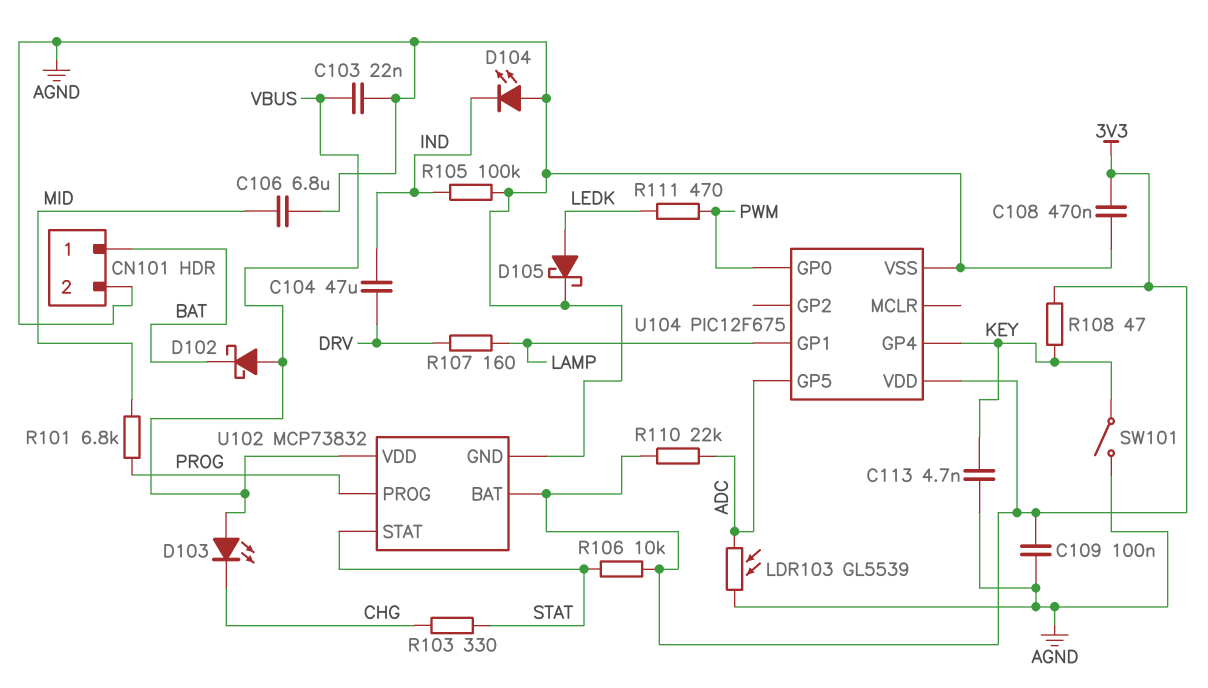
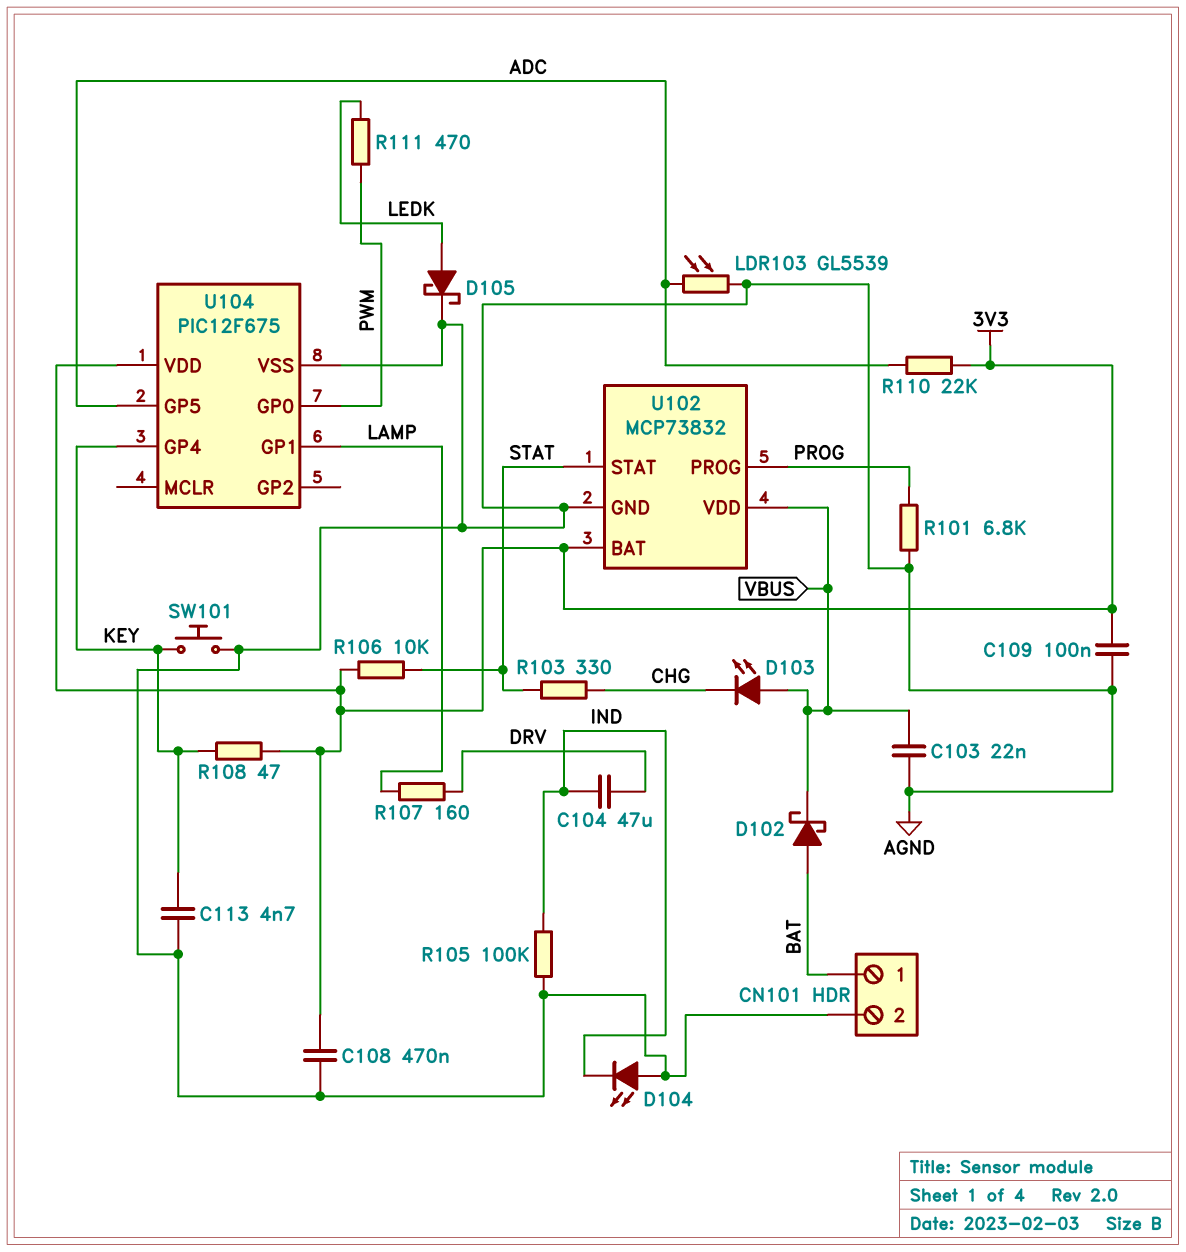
C106: 6.8uF (AGND, MID) -> none
D102: schottky (A VBUS, K BAT) -> schottky (A BAT, K VBUS)
R101: 6.8k (MID, PROG) -> 6.8k (AGND, PROG)
SW101: switch (AGND, KEY) -> button (AGND, KEY)

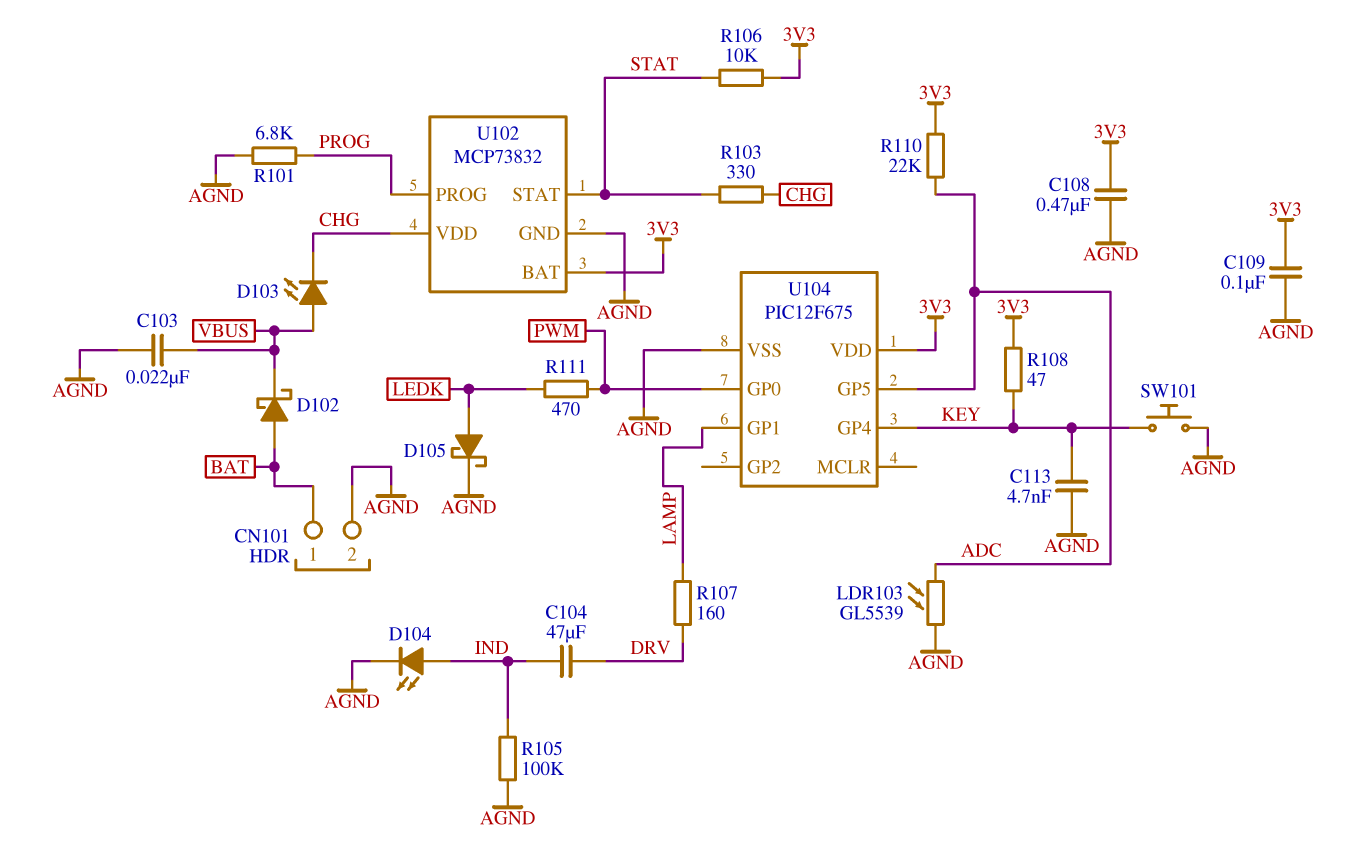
D104: LED (A AGND, K IND) -> LED (A IND, K AGND)
U102 pin VDD: VBUS -> CHG

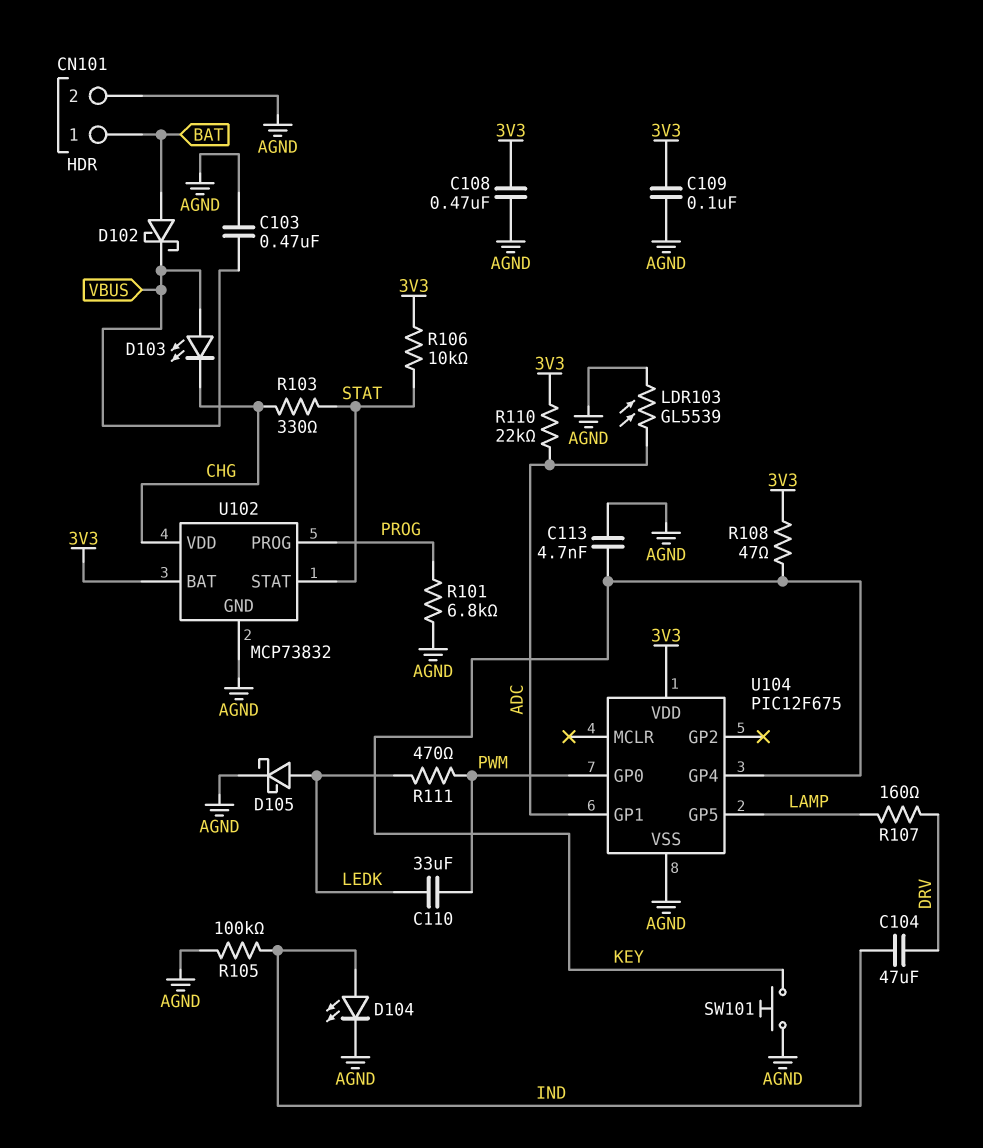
C103: 22nF (AGND, VBUS) -> 470nF (AGND, VBUS)
C110: none -> 33uF (LEDK, PWM)
U104 pin GP1: LAMP -> ADC
U104 pin GP5: ADC -> LAMP

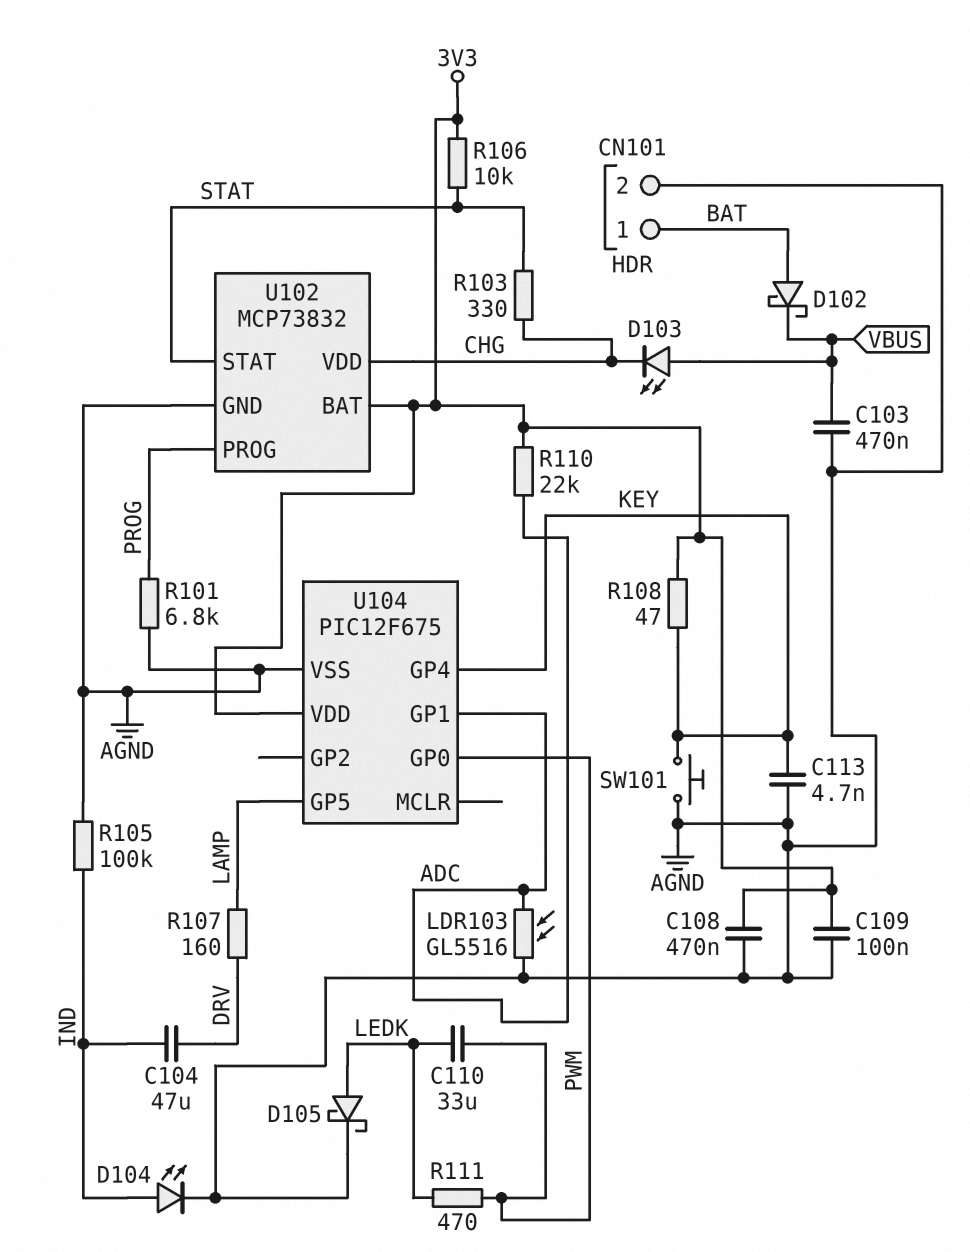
LDR103: GL5539 (ADC, AGND) -> GL5516 (ADC, AGND)

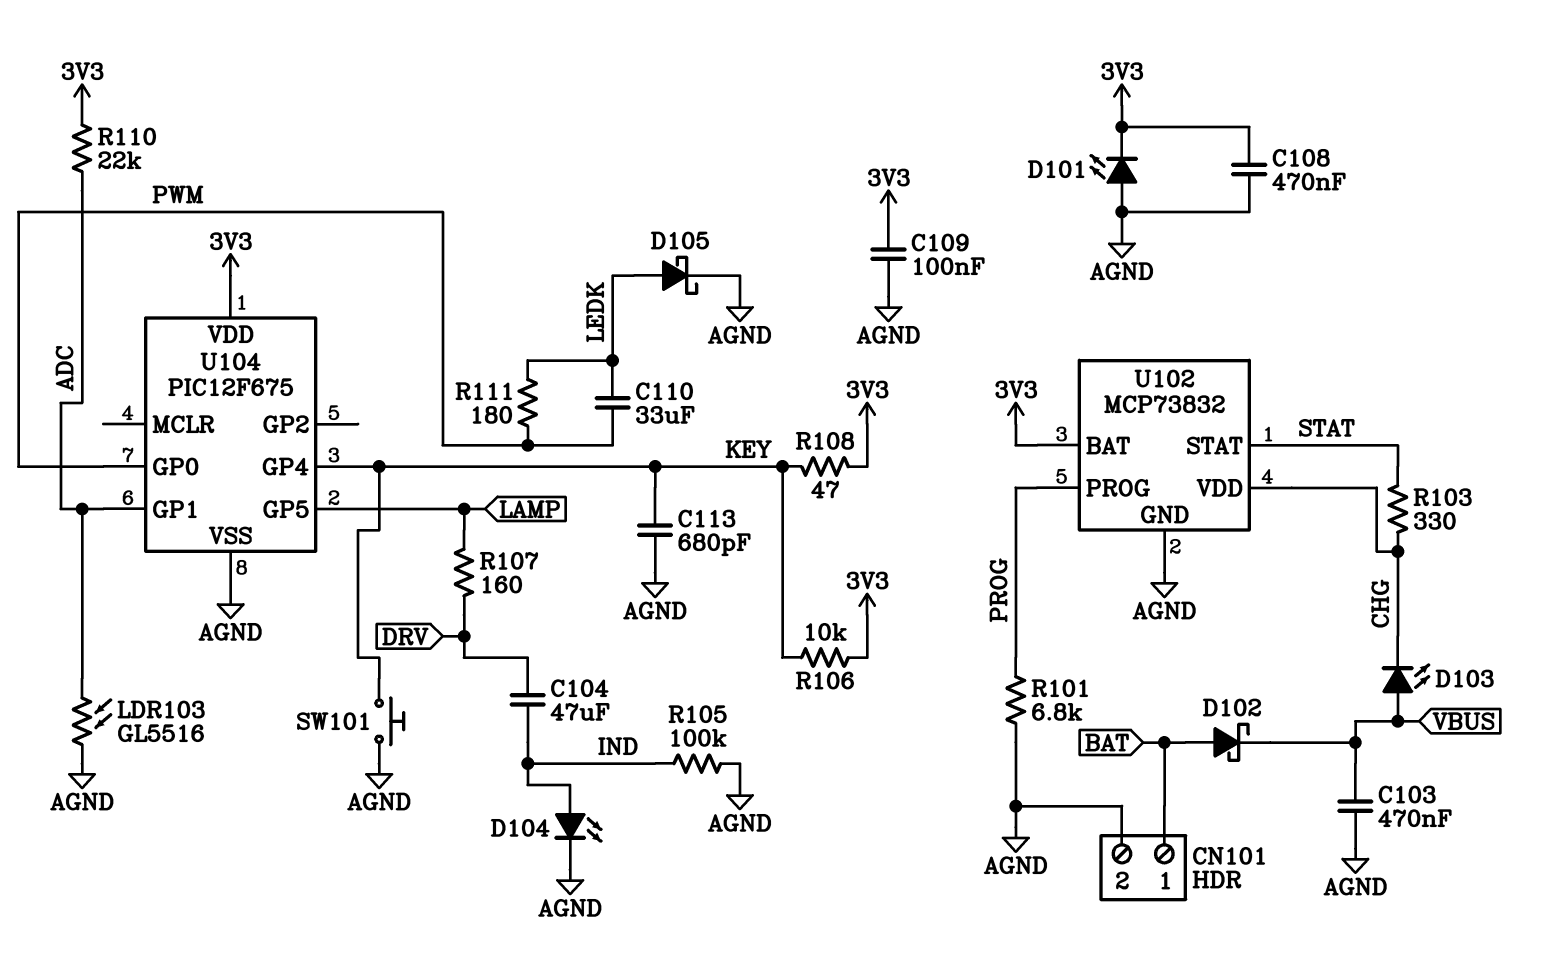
C113: 4.7nF (AGND, KEY) -> 680pF (AGND, KEY)
D101: none -> LED (A AGND, K 3V3)
R106: 10k (3V3, STAT) -> 10k (3V3, KEY)
R111: 470 (LEDK, PWM) -> 180 (LEDK, PWM)

